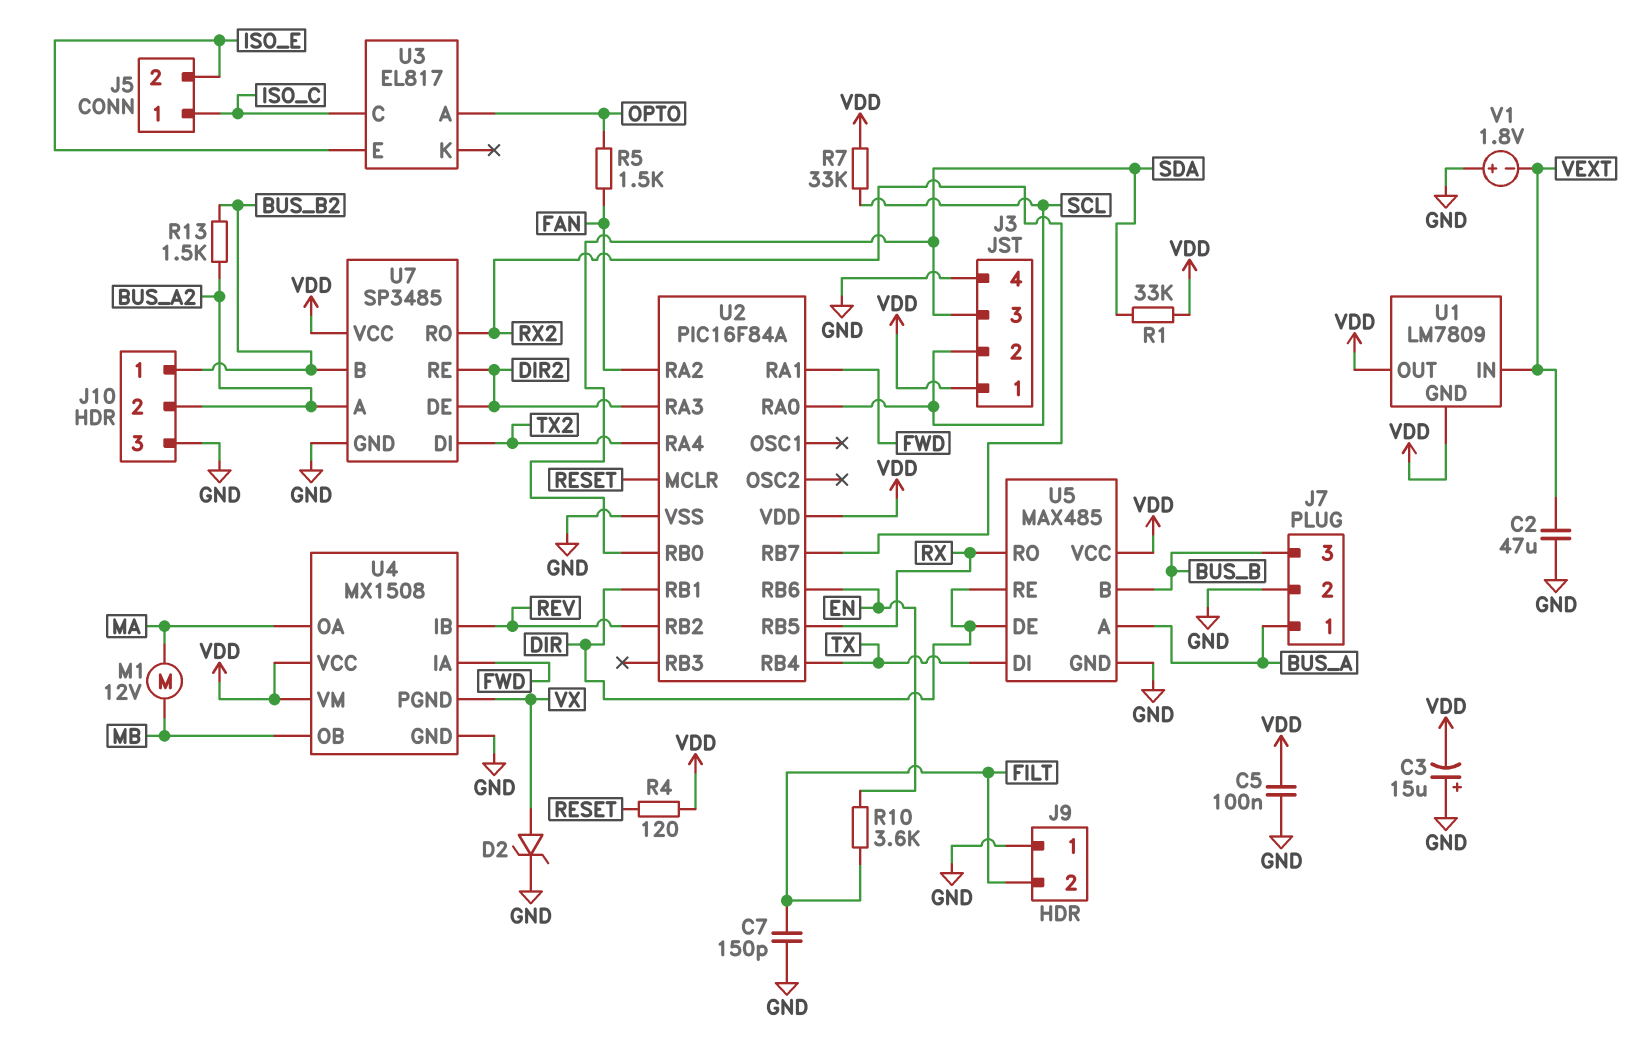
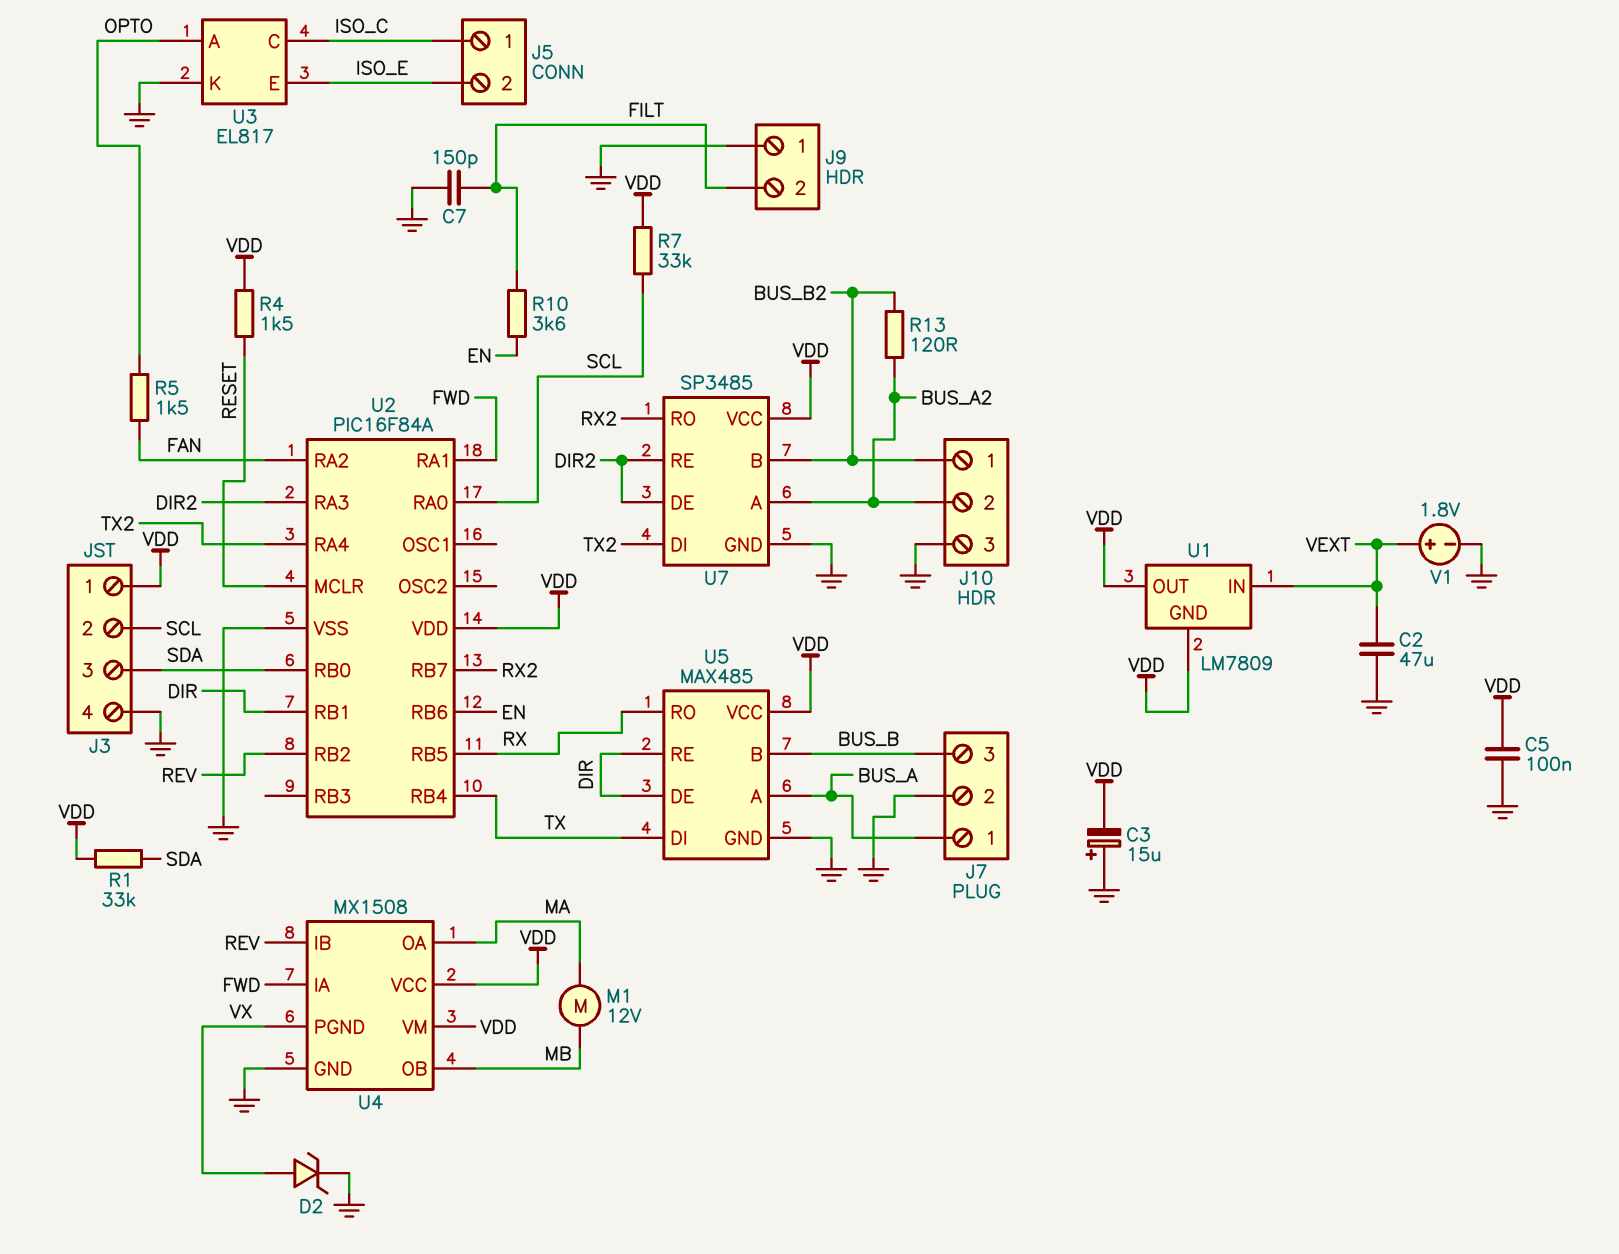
R4: 120 (RESET, VDD) -> 1.5k (RESET, VDD)
R13: 1.5k (BUS_A2, BUS_B2) -> 120 (BUS_A2, BUS_B2)
U3 pin K: none -> GND
V1: 1.8V (plus GND, minus VEXT) -> 1.8V (plus VEXT, minus GND)

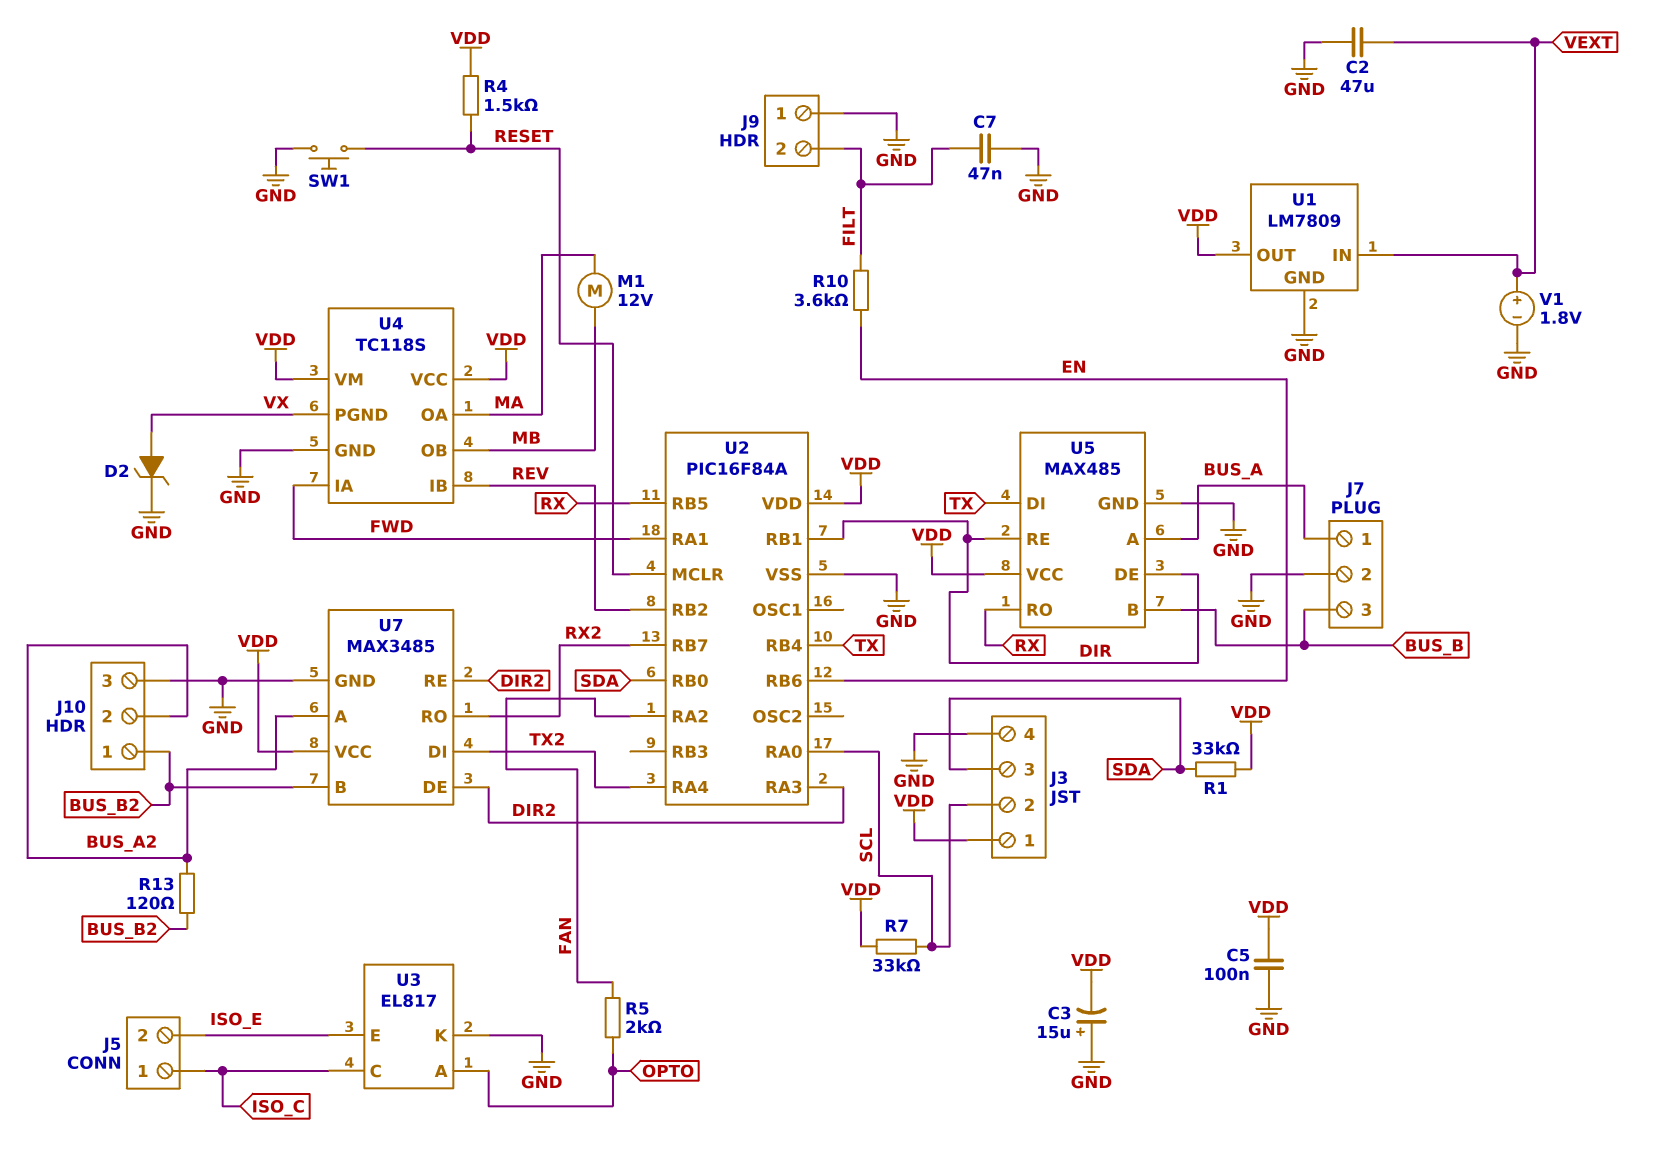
C7: 150pF (FILT, GND) -> 47nF (FILT, GND)
R5: 1.5k (FAN, OPTO) -> 2k (FAN, OPTO)
SW1: none -> button (GND, RESET)
U1 pin GND: VDD -> GND
U4: MX1508 -> TC118S
U7: SP3485 -> MAX3485

